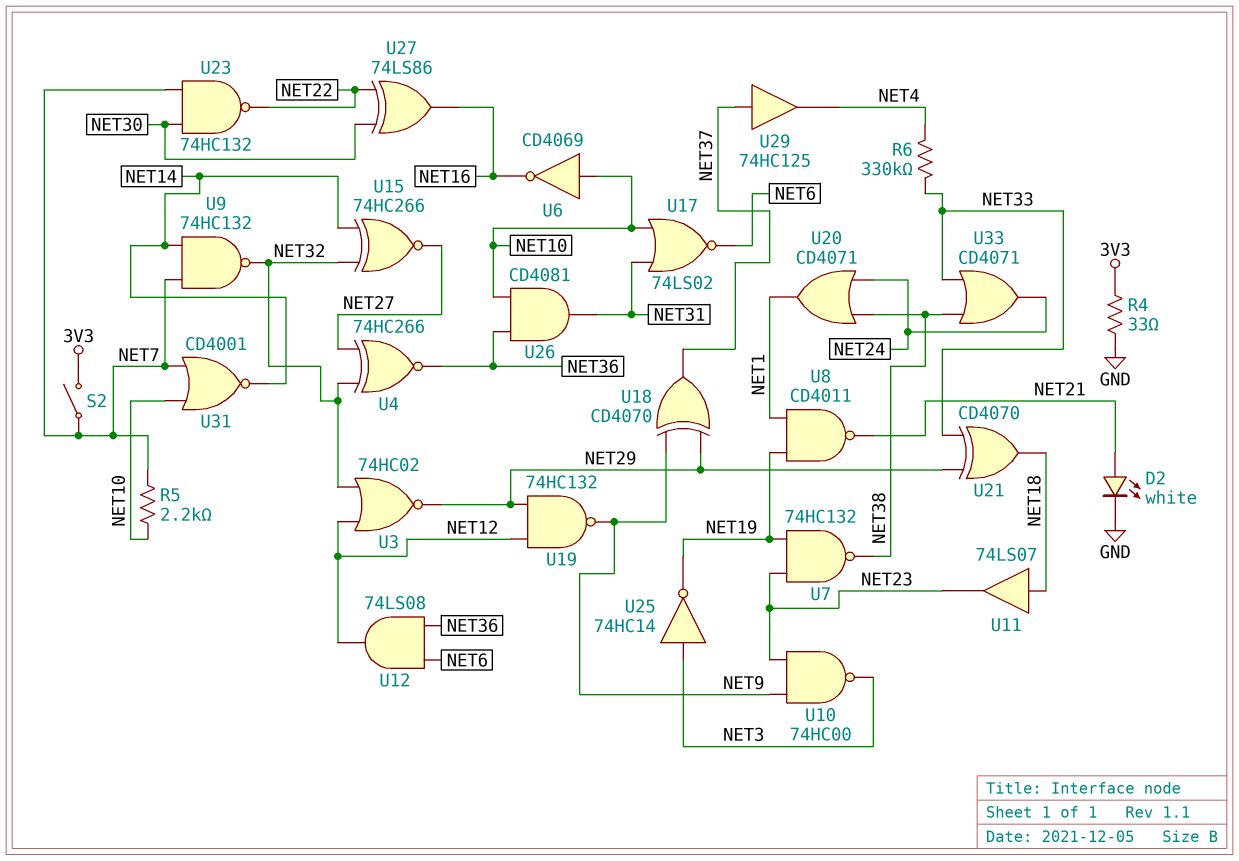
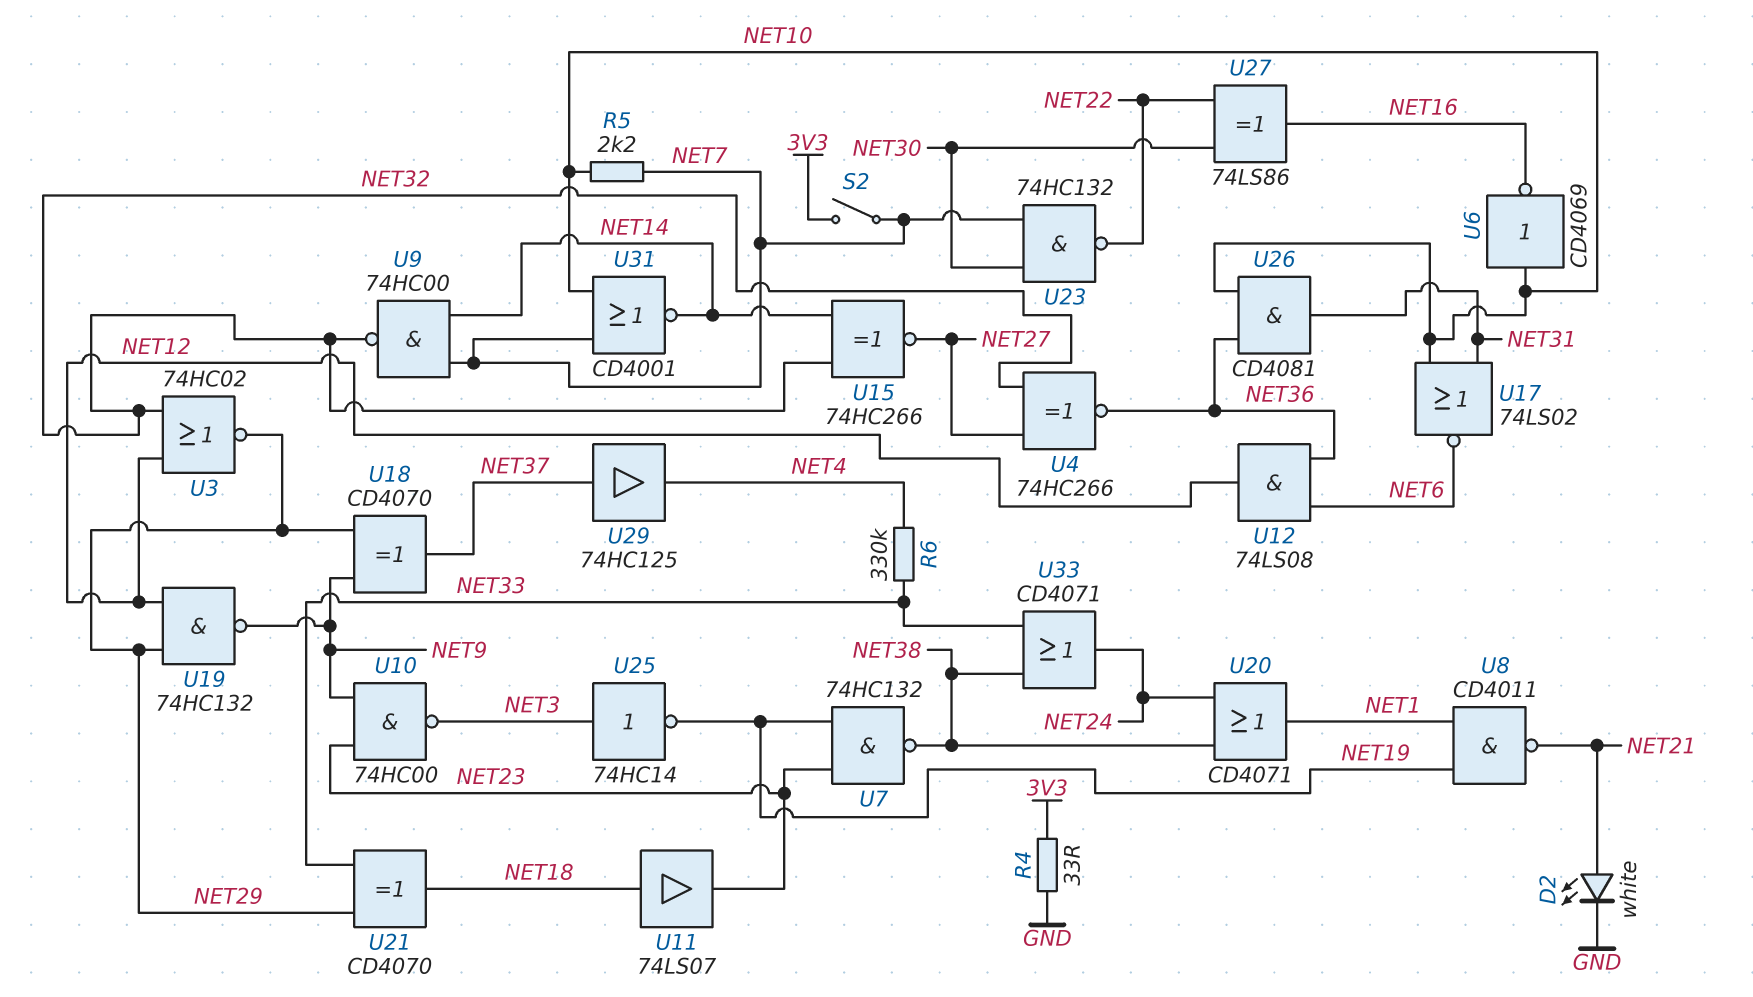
U9: NAND 74HC132 (in NET7, in NET14, out NET32) -> NAND 74HC00 (in NET7, in NET14, out NET32)

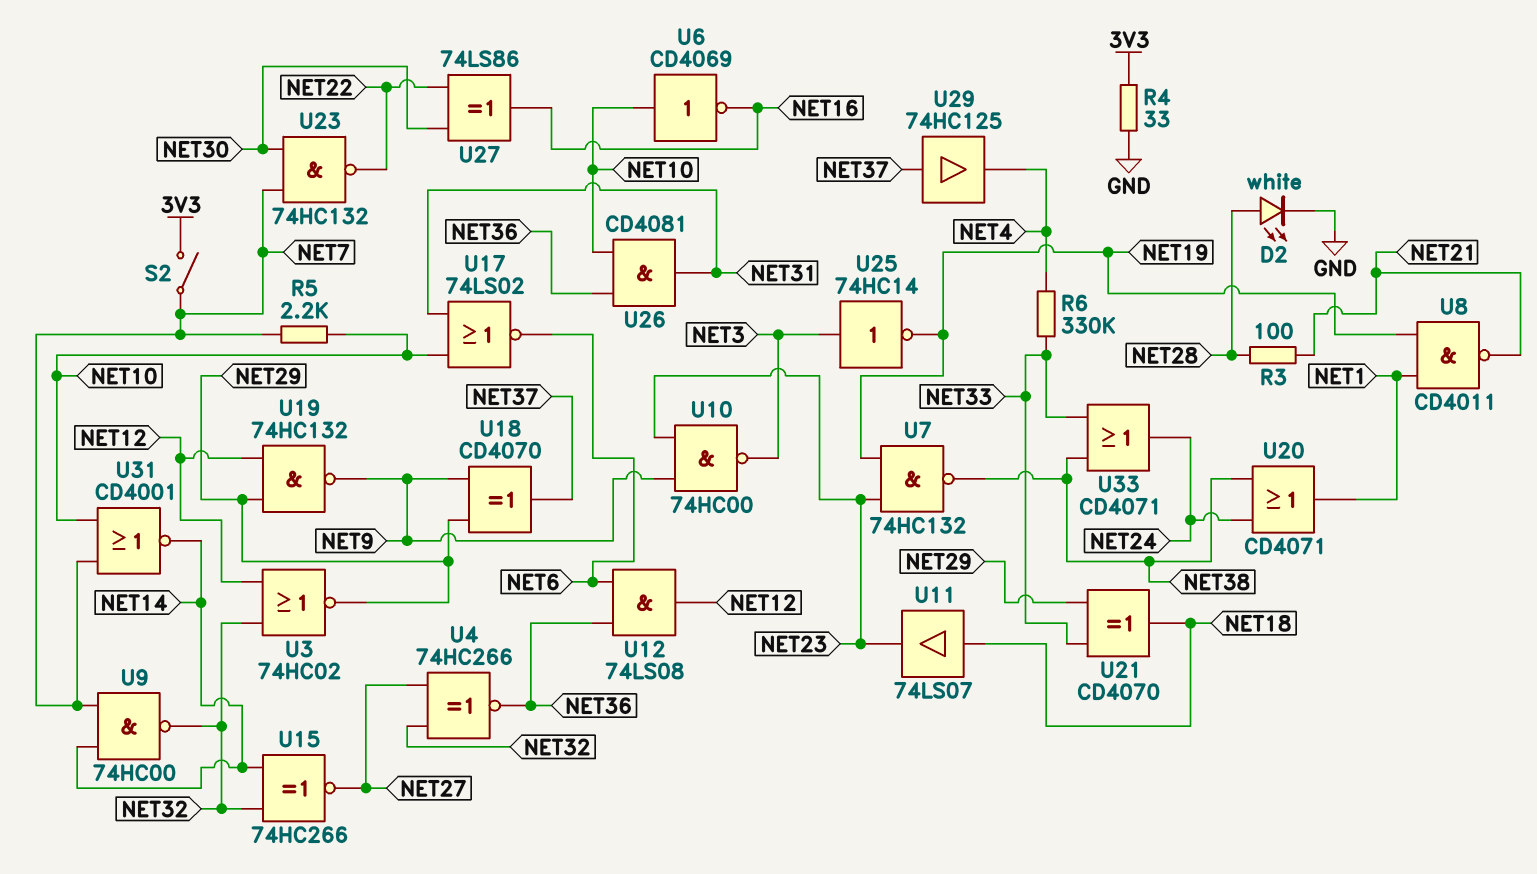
D2: LED white (A NET21, K GND) -> LED white (A NET28, K GND)
R3: none -> 100 (NET21, NET28)

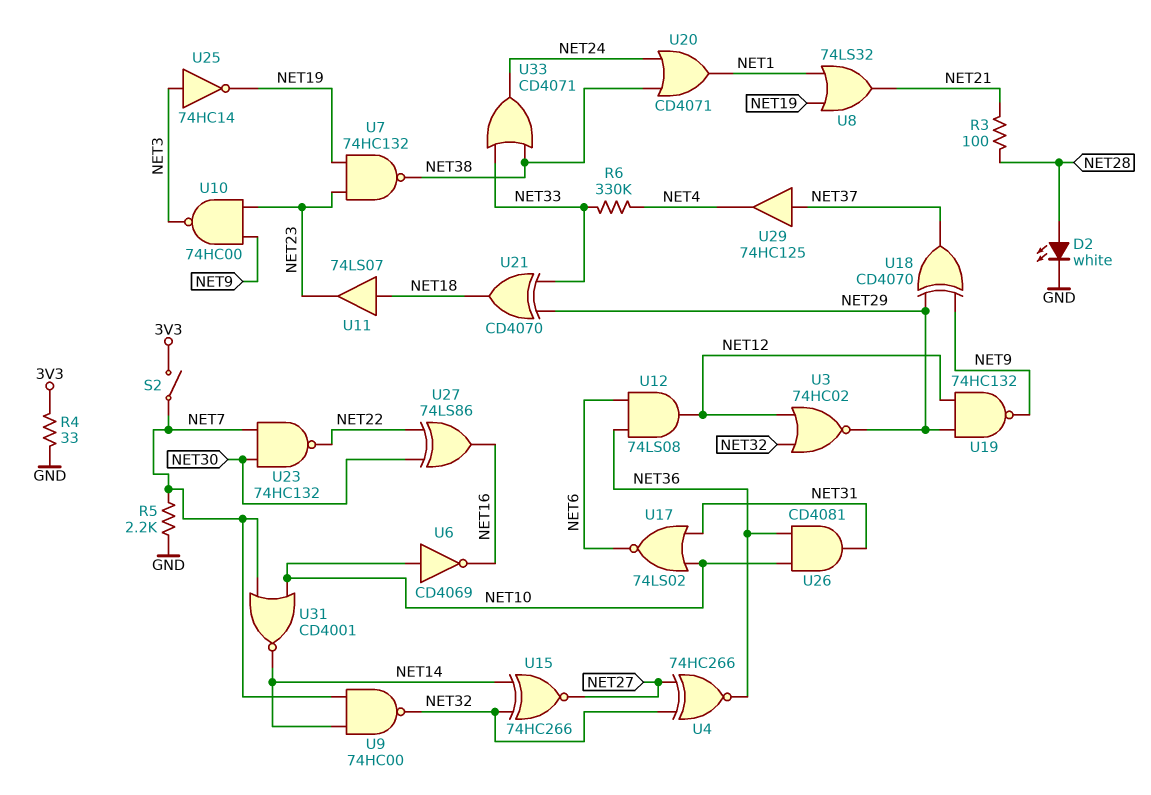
R5: 2.2k (NET7, NET10) -> 2.2k (GND, NET7)
U8: NAND CD4011 (in NET1, in NET19, out NET21) -> OR 74LS32 (in NET1, in NET19, out NET21)

